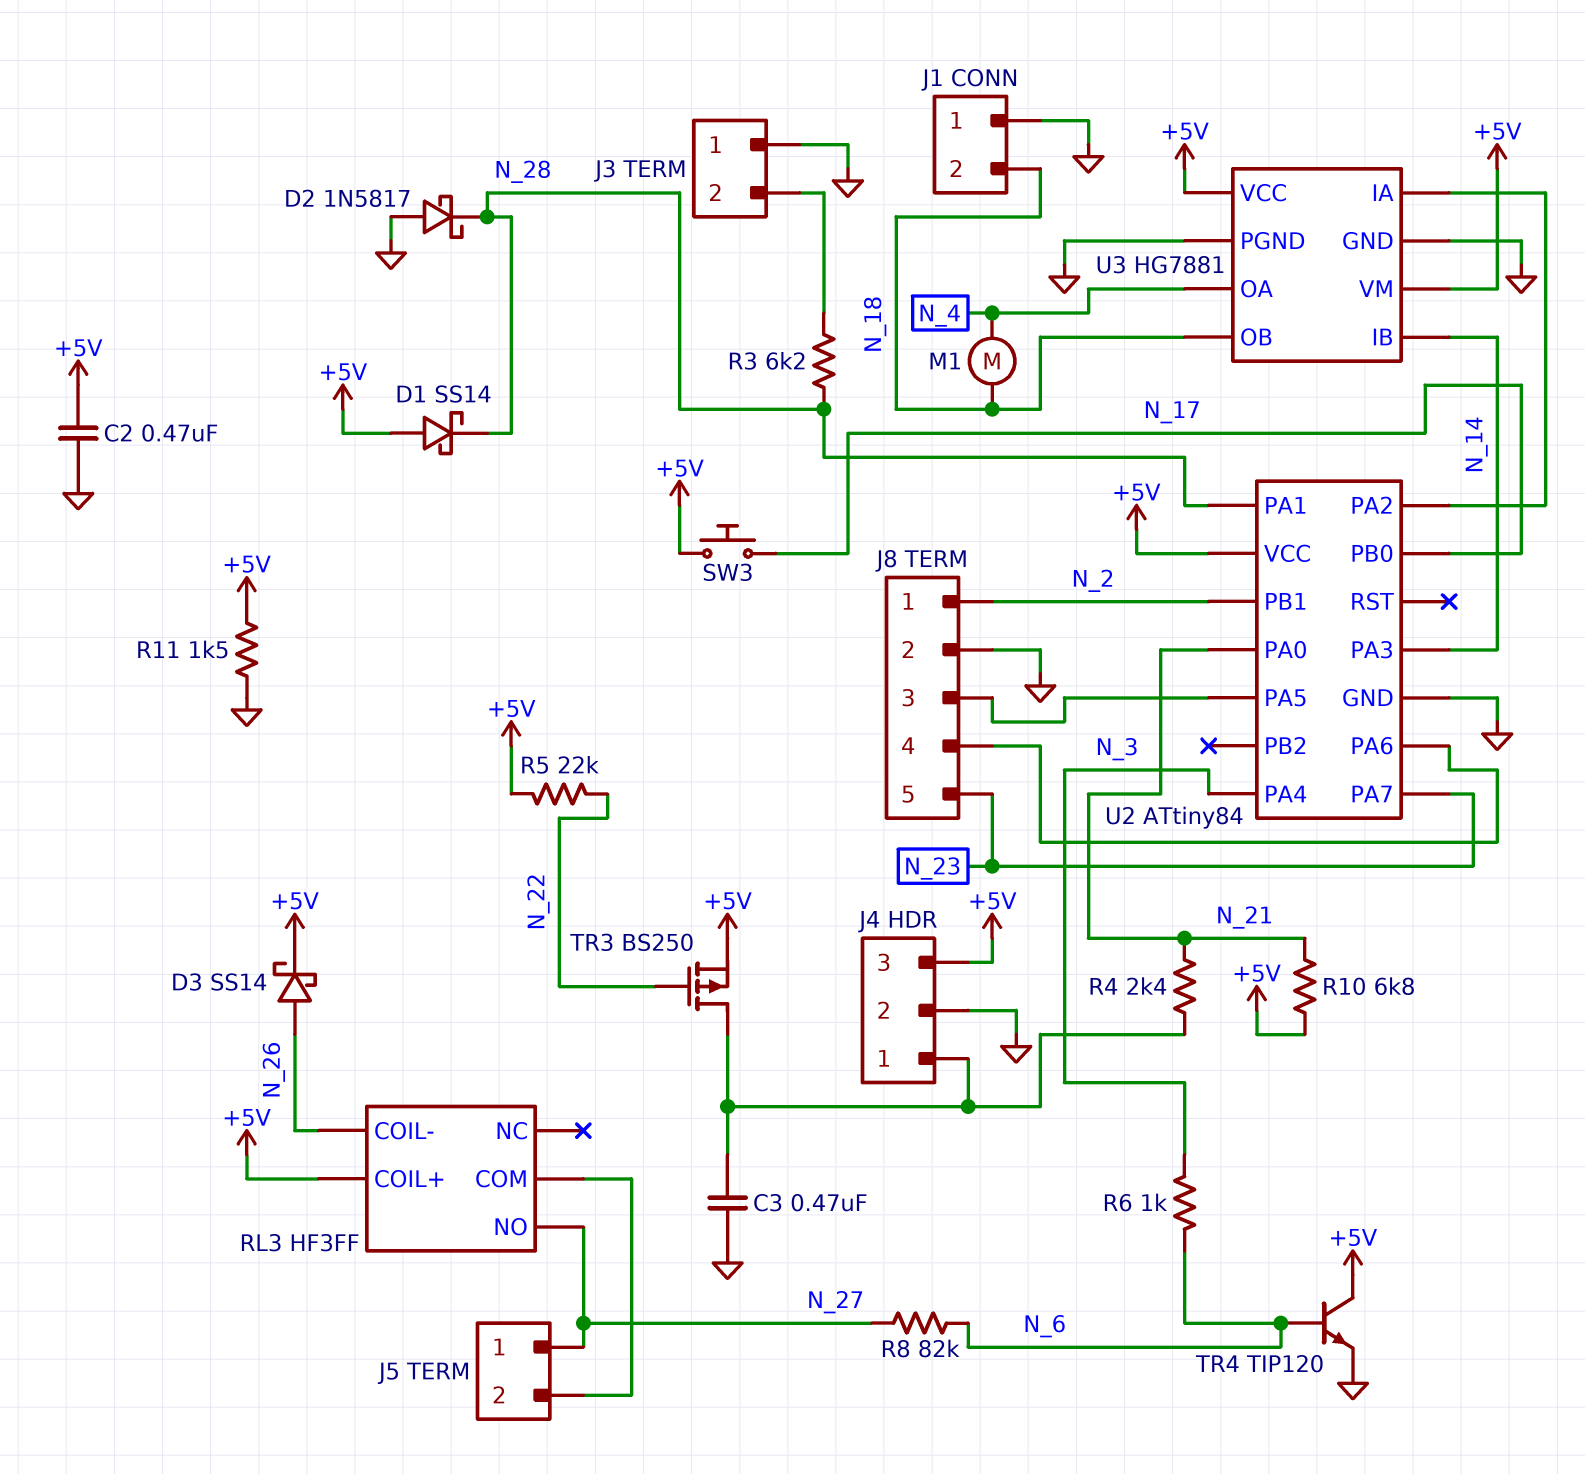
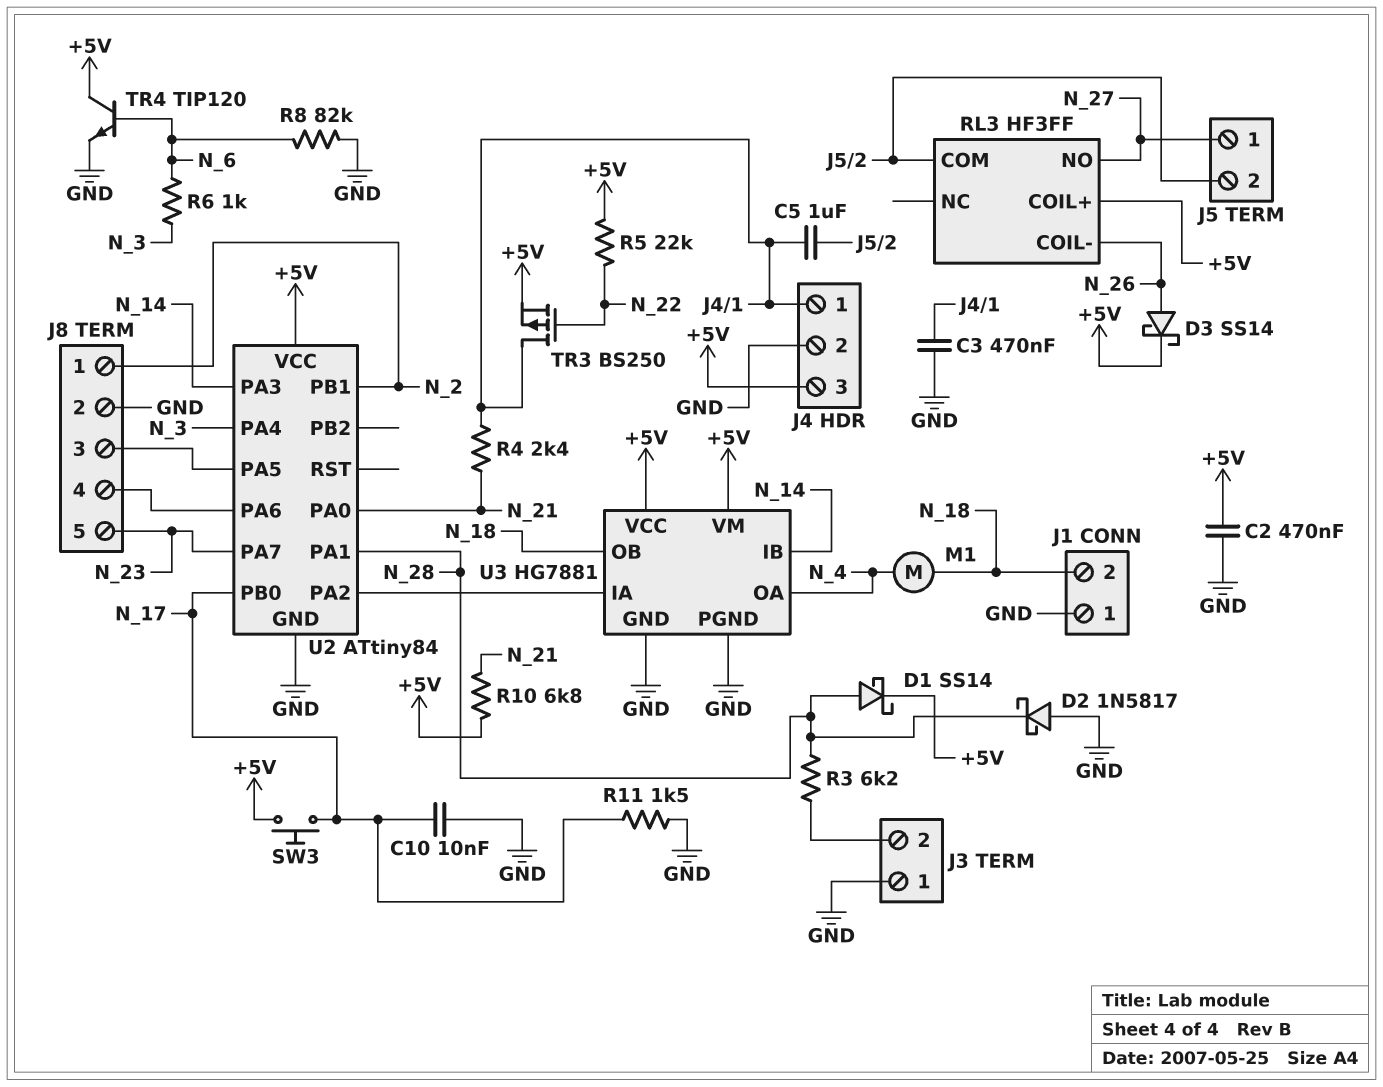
C5: none -> 1uF (J4/1, J5/2)
C10: none -> 10nF (GND, N_17)
D1: schottky SS14 (A +5V, K N_28) -> schottky SS14 (A N_28, K +5V)
R8: 82k (N_6, N_27) -> 82k (GND, N_6)
R11: 1.5k (+5V, GND) -> 1.5k (GND, N_17)

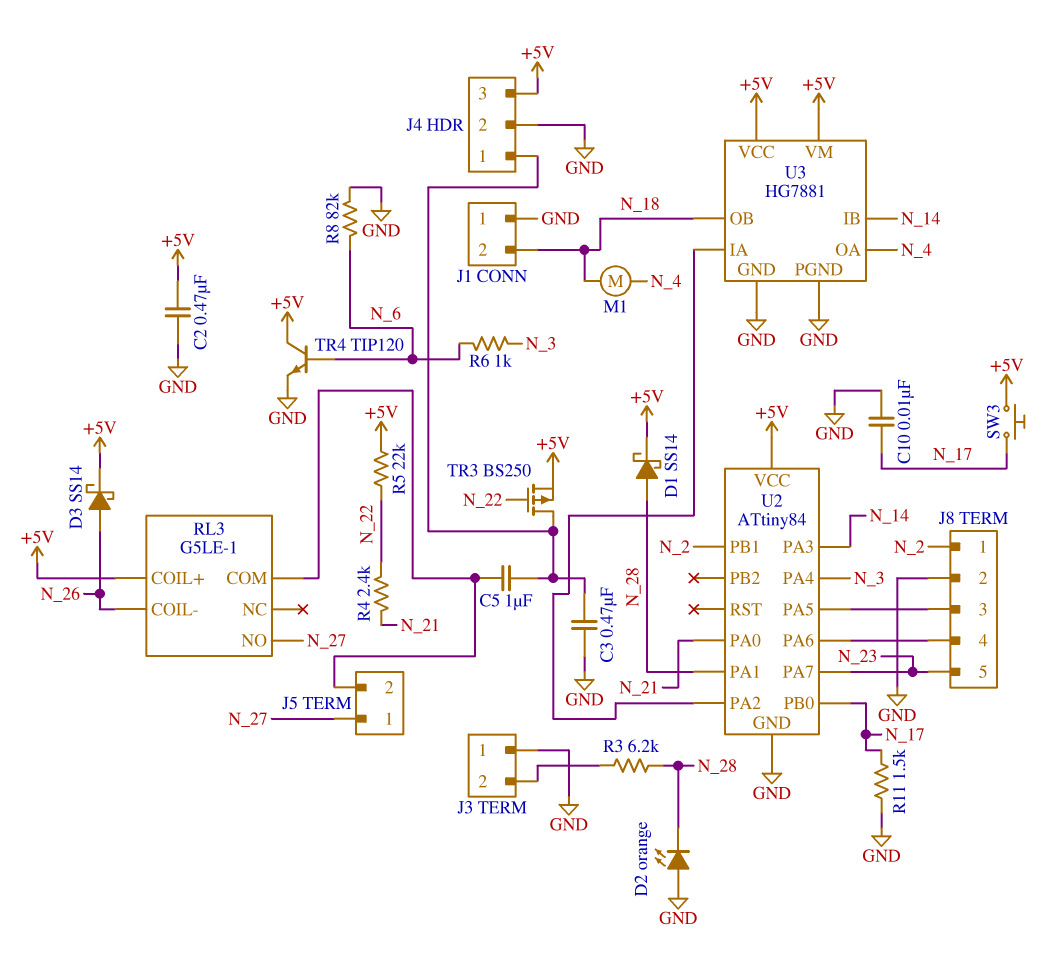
D2: schottky 1N5817 (A GND, K N_28) -> LED orange (A GND, K N_28)
R4: 2.4k (J4/1, N_21) -> 2.4k (N_21, N_22)
R10: 6.8k (+5V, N_21) -> none
RL3: HF3FF -> G5LE-1

